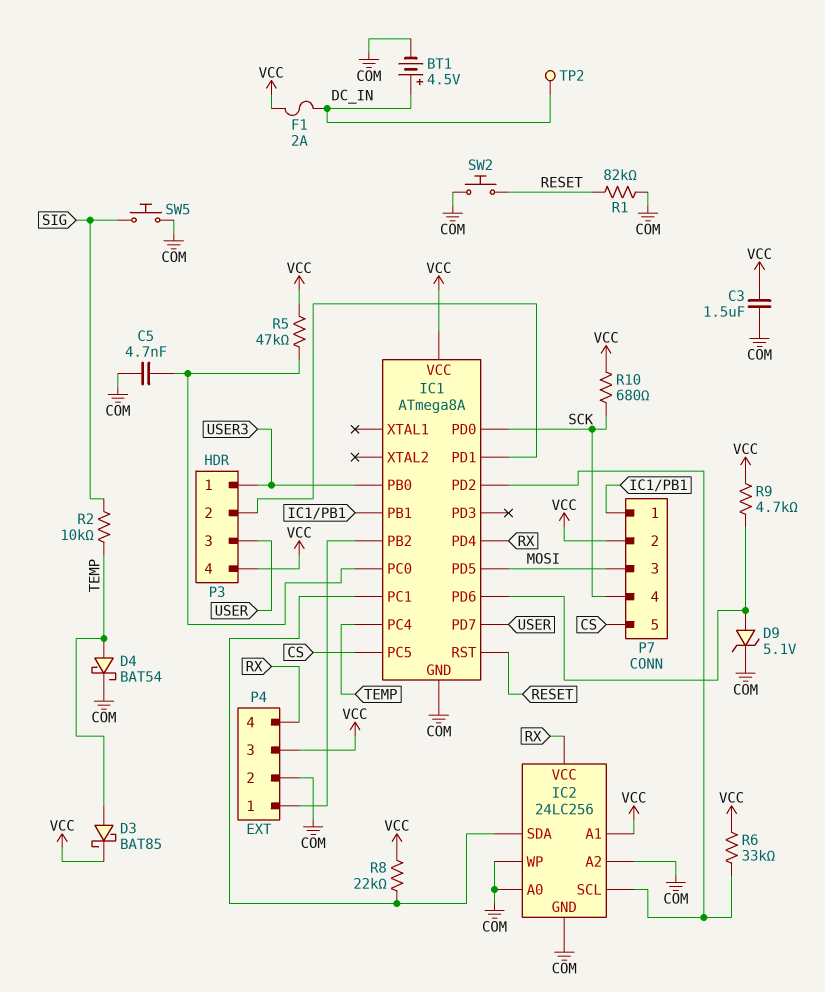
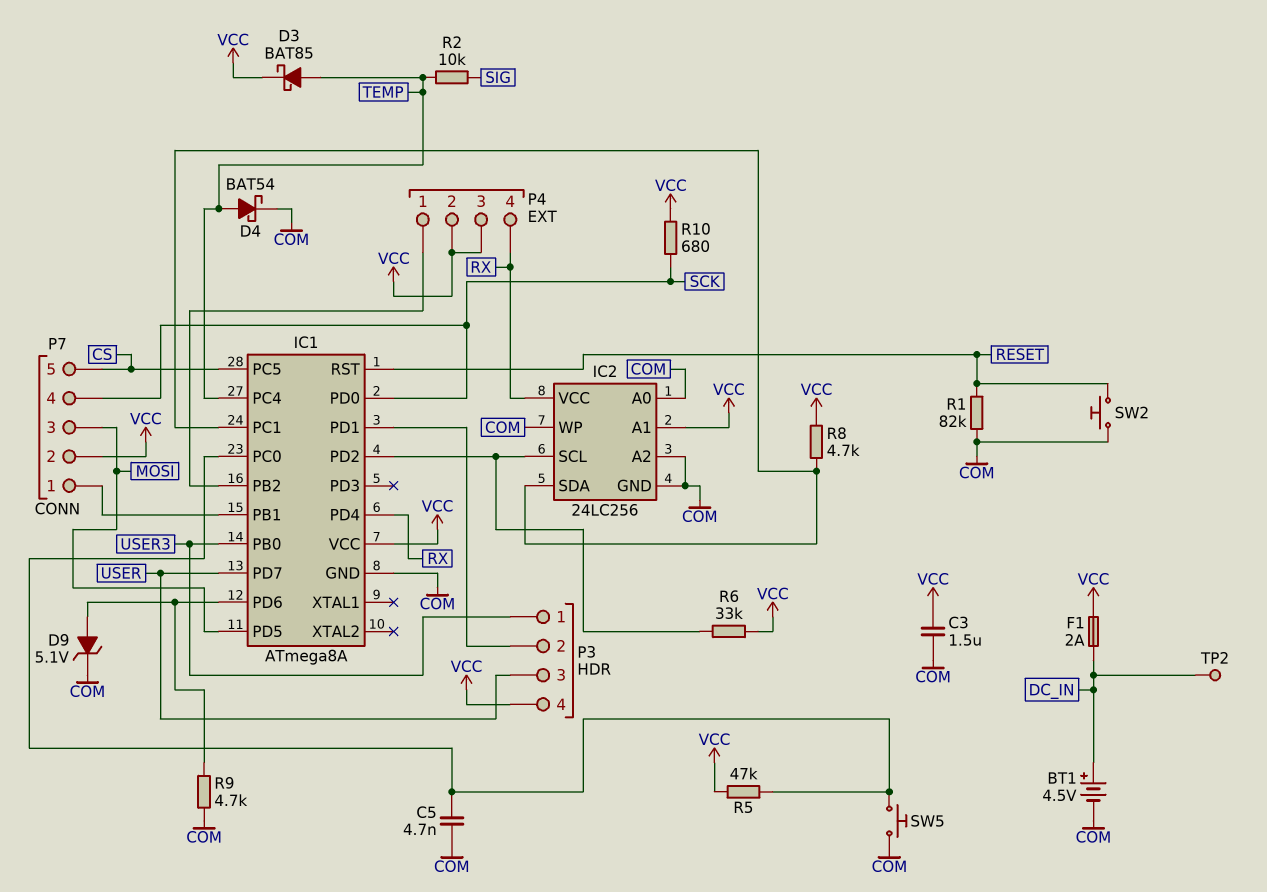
P4 pin 2: COM -> VCC
R8: 22k (IC1/PC1, VCC) -> 4.7k (IC1/PC1, VCC)
R9: 4.7k (IC1/PD6, VCC) -> 4.7k (COM, IC1/PD6)
SW5: button (COM, SIG) -> button (COM, IC1/PC0)

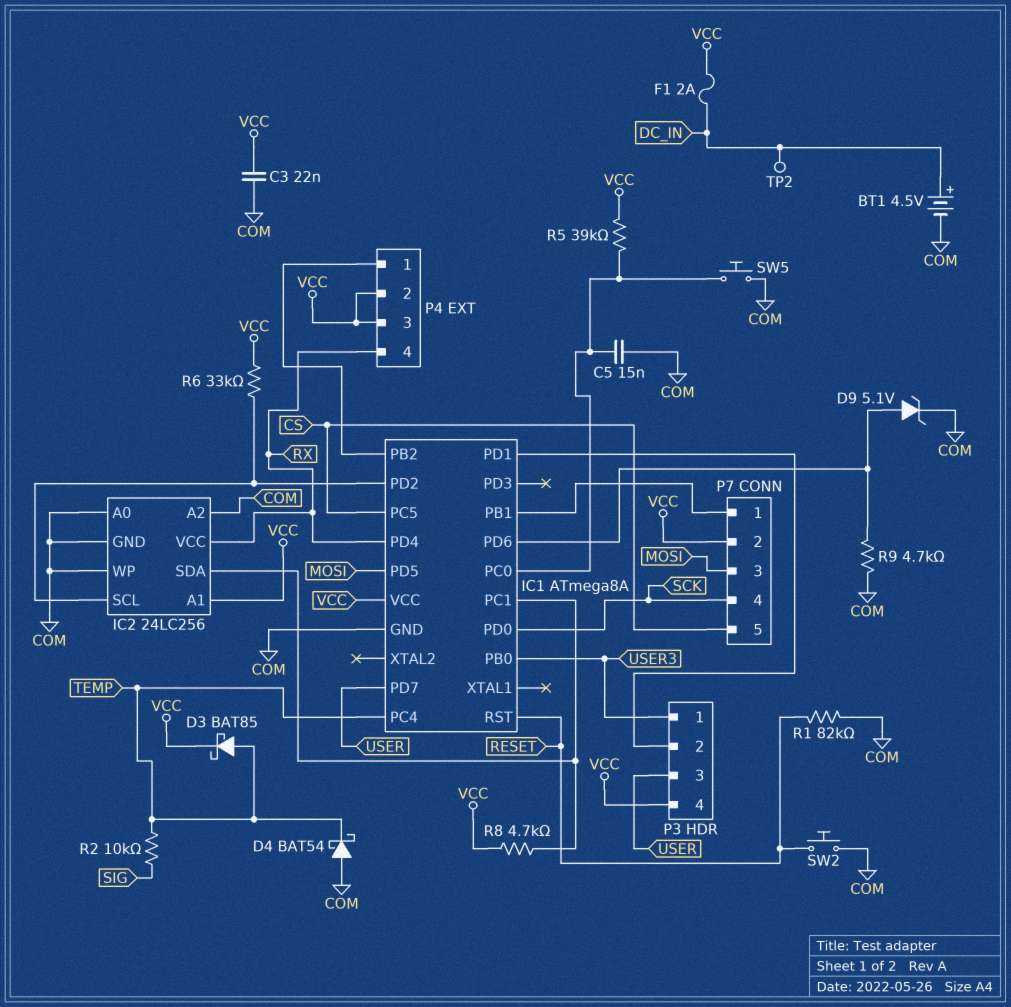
C3: 1.5uF (COM, VCC) -> 22nF (COM, VCC)
C5: 4.7nF (COM, IC1/PC0) -> 15nF (COM, IC1/PC0)
D4: schottky BAT54 (A TEMP, K COM) -> schottky BAT54 (A COM, K TEMP)
R5: 47k (IC1/PC0, VCC) -> 39k (IC1/PC0, VCC)
R10: 680 (SCK, VCC) -> none

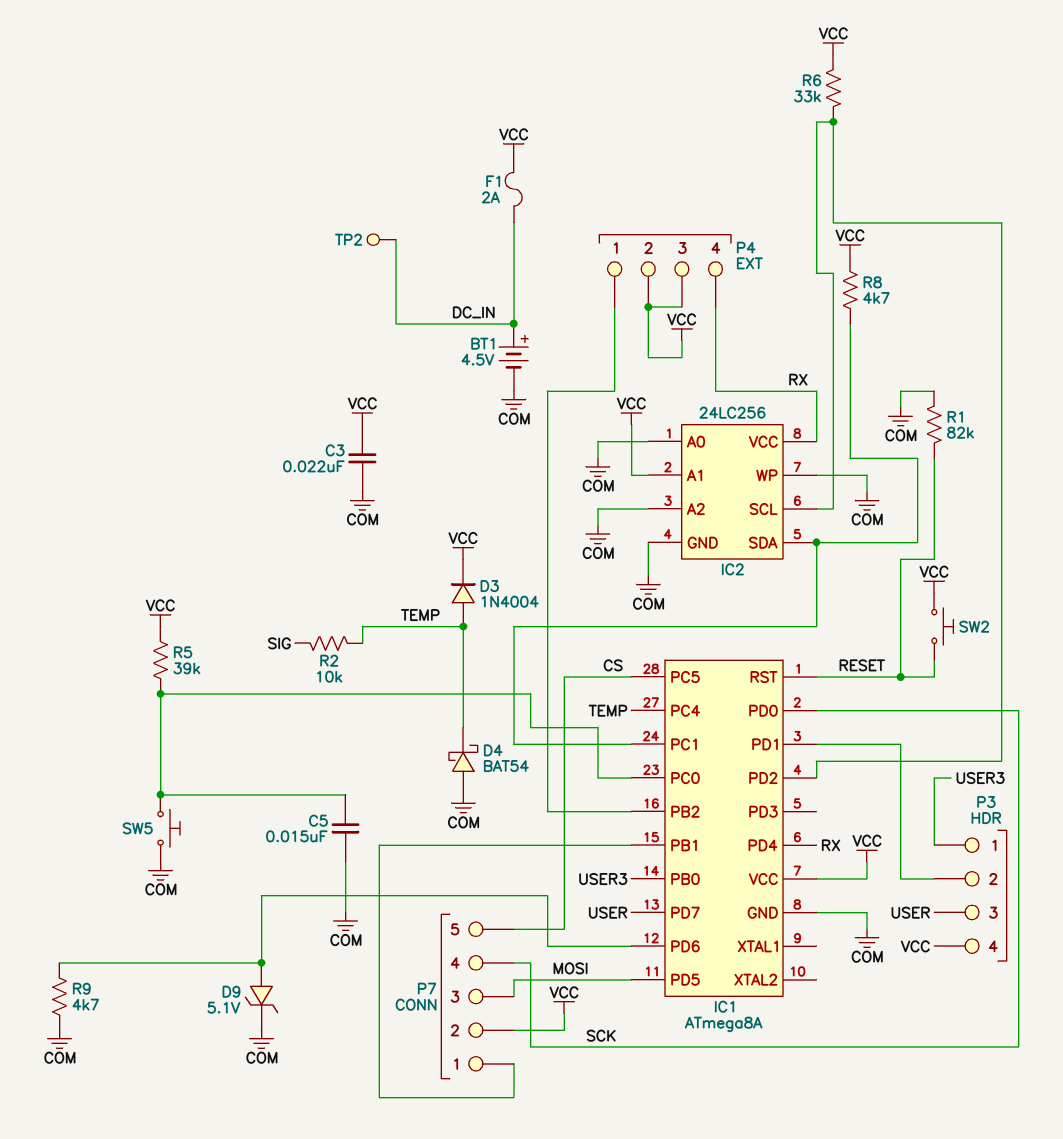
D3: schottky BAT85 (A TEMP, K VCC) -> diode 1N4004 (A TEMP, K VCC)
SW2: button (COM, RESET) -> button (RESET, VCC)

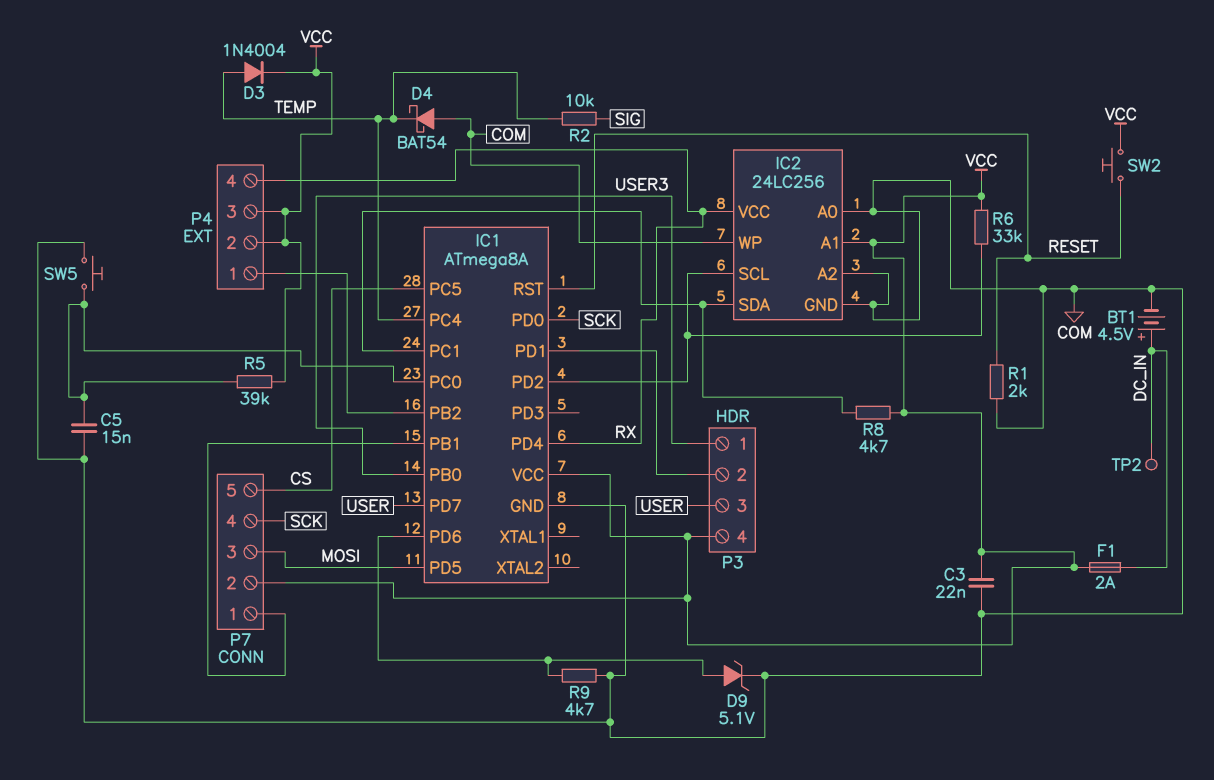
R1: 82k (COM, RESET) -> 2k (COM, RESET)

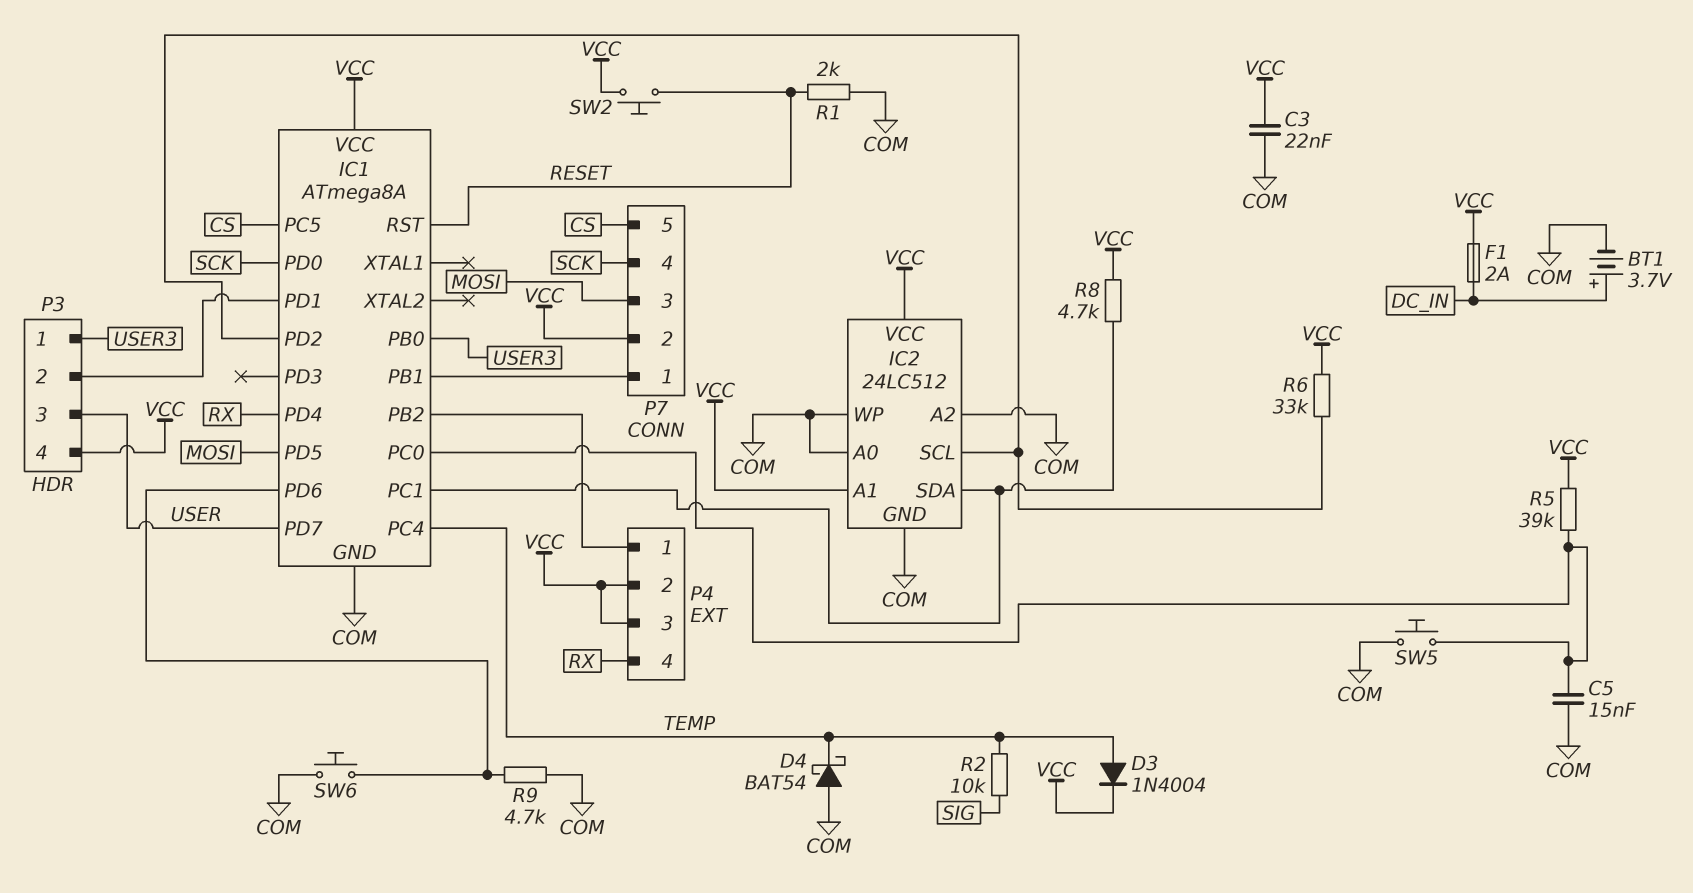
BT1: 4.5V (plus DC_IN, minus COM) -> 3.7V (plus DC_IN, minus COM)
D9: zener 5.1V (A IC1/PD6, K COM) -> none
IC2: 24LC256 -> 24LC512
IC2 pin VCC: RX -> VCC
SW6: none -> button (COM, IC1/PD6)
TP2: test point (DC_IN) -> none

